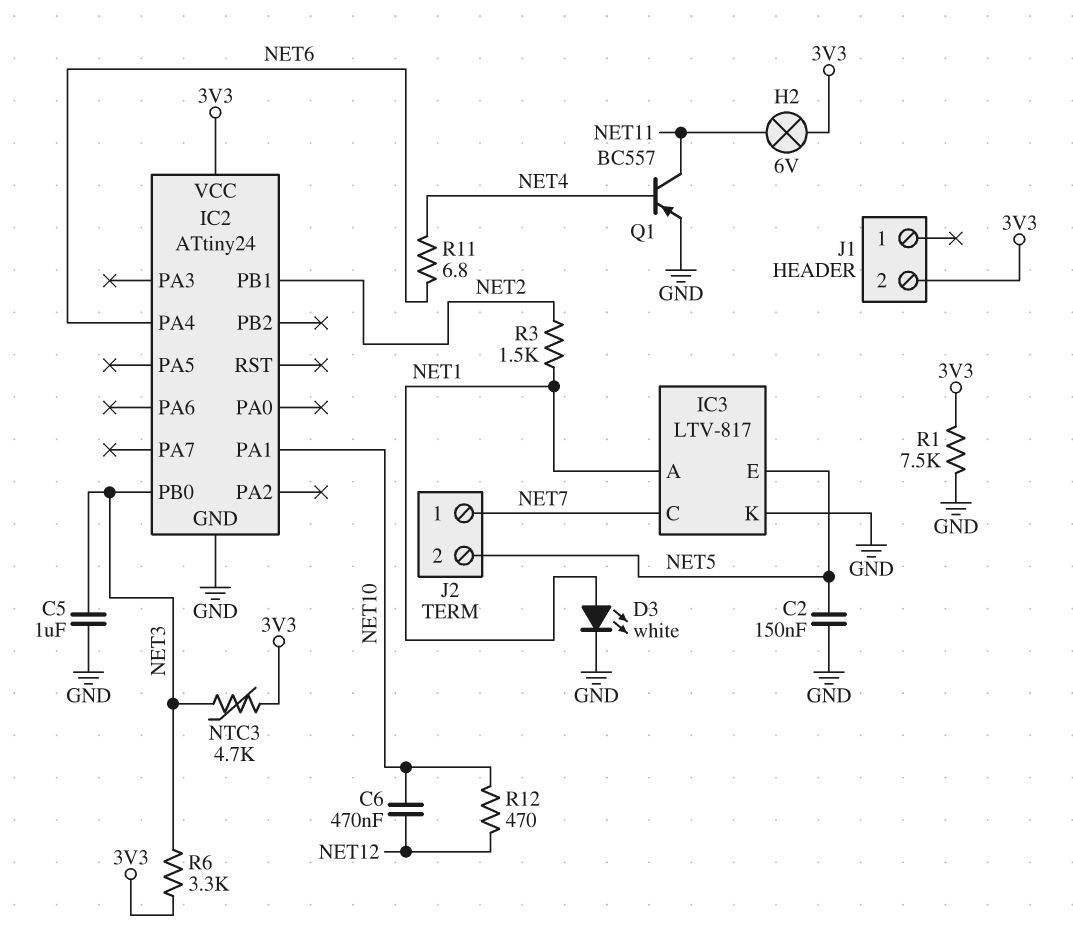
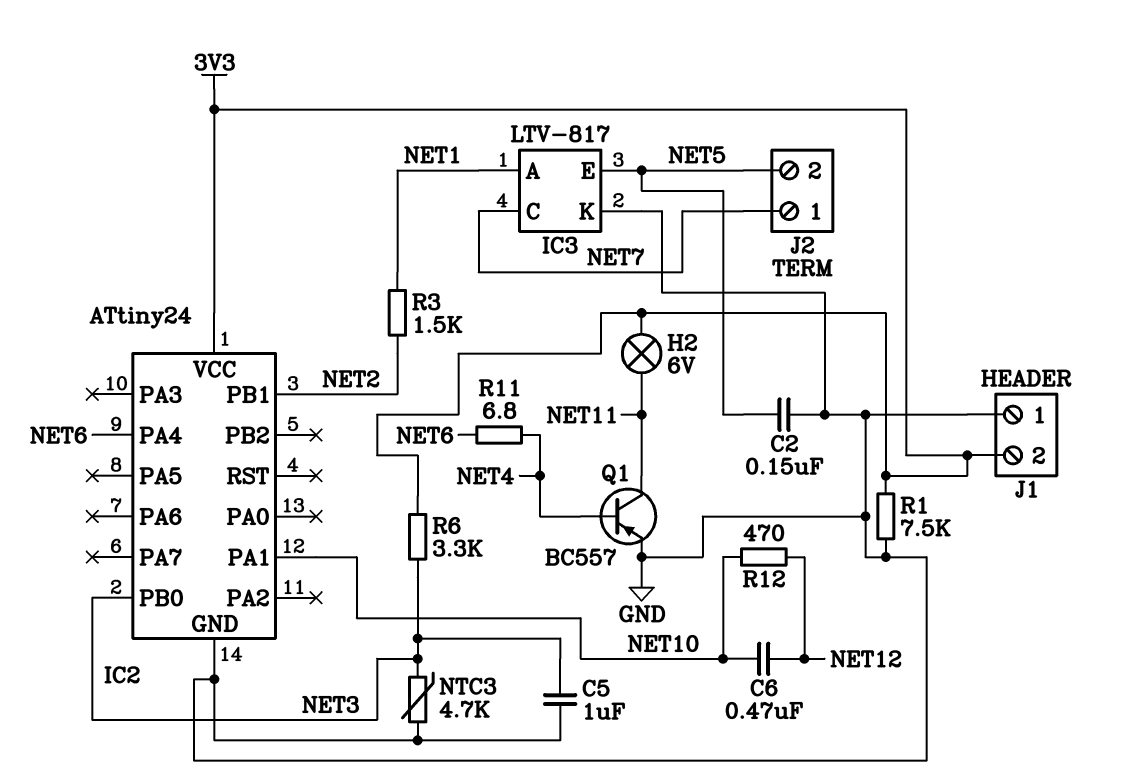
D3: LED white (A NET1, K GND) -> none
J1 pin 1: none -> GND
NTC3: 4.7k (3V3, NET3) -> 4.7k (GND, NET3)

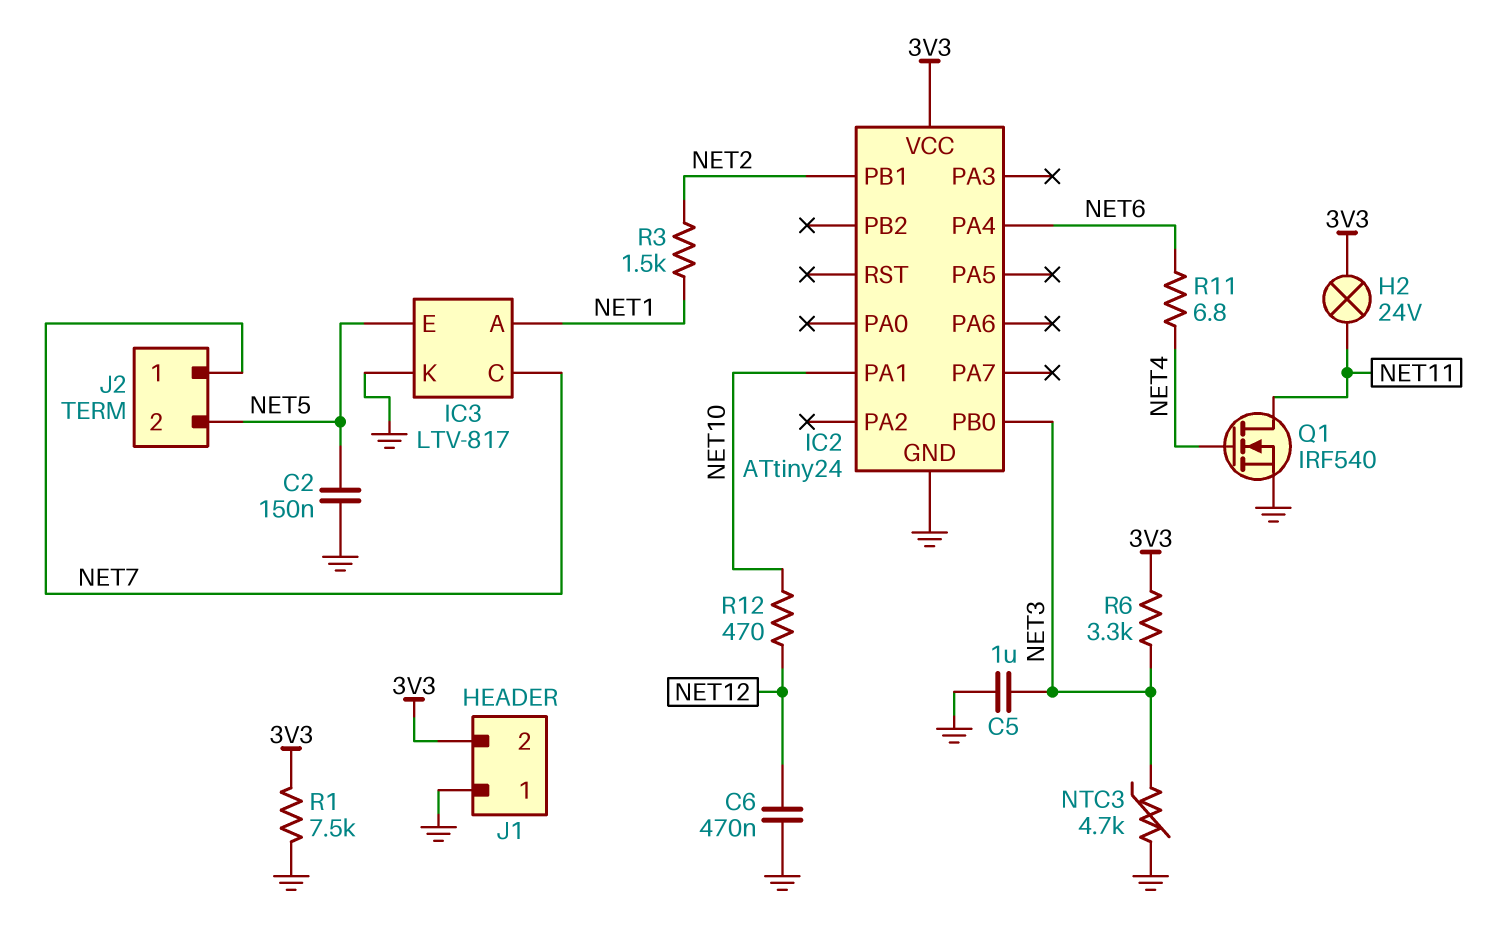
C6: 470nF (NET10, NET12) -> 470nF (GND, NET12)
H2: lamp 6V (3V3, NET11) -> lamp 24V (3V3, NET11)
Q1: PNP BC557 (B NET4, C NET11, E GND) -> NMOS IRF540 (G NET4, D NET11, S GND)

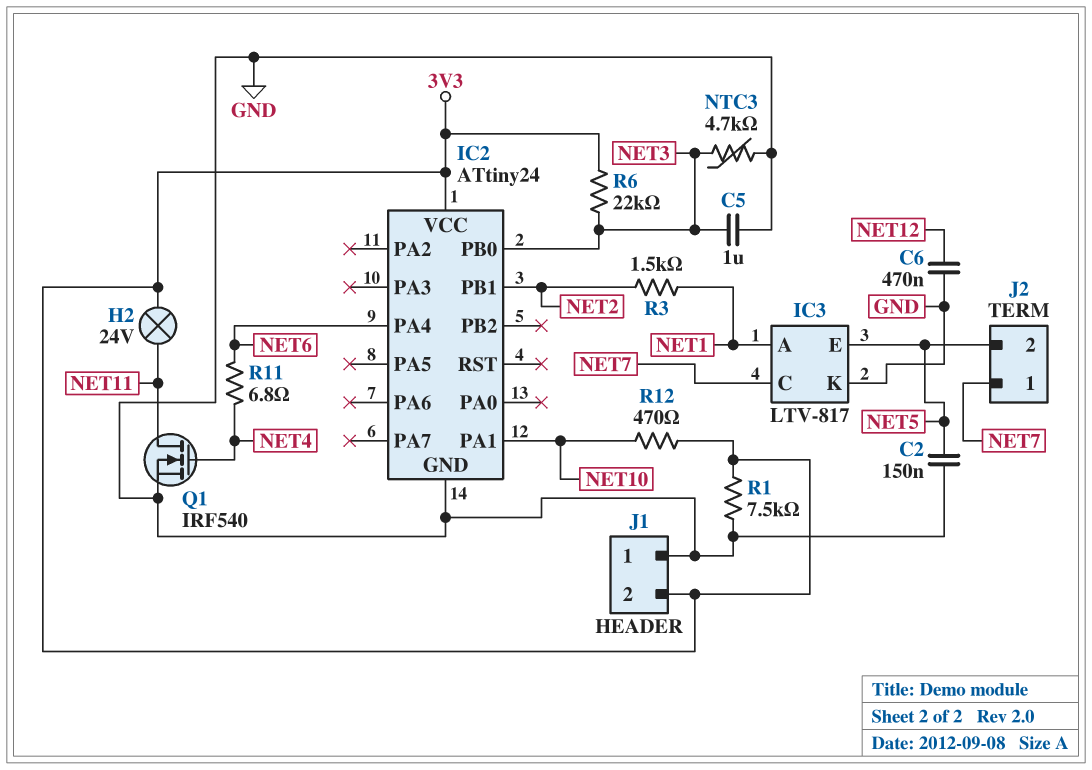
R6: 3.3k (3V3, NET3) -> 22k (3V3, NET3)
R12: 470 (NET10, NET12) -> 470 (3V3, NET10)

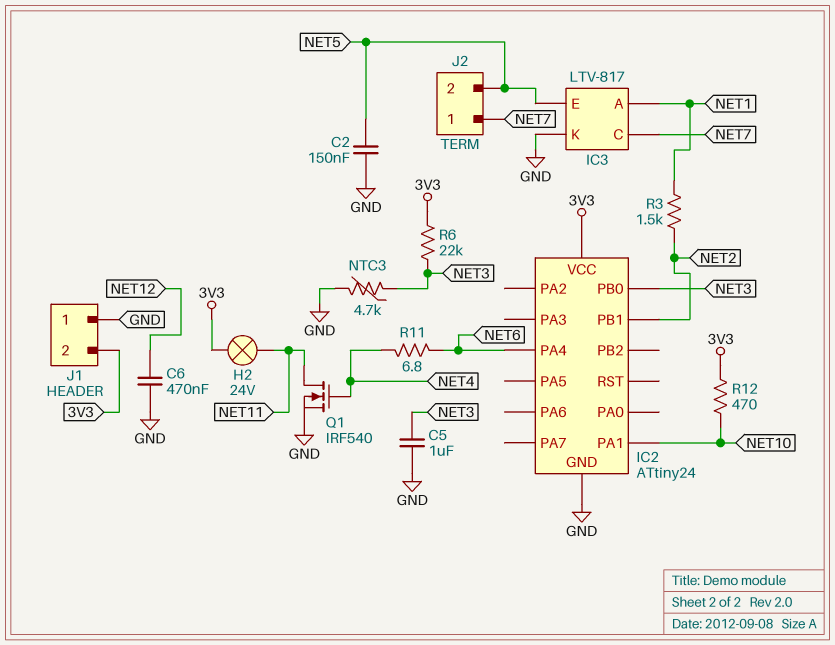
R1: 7.5k (3V3, GND) -> none

